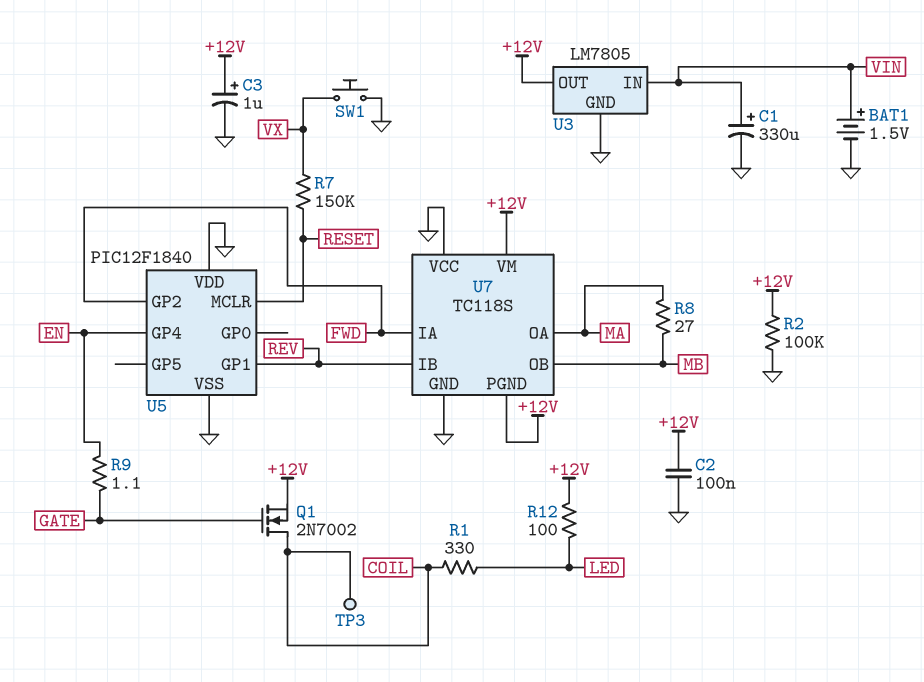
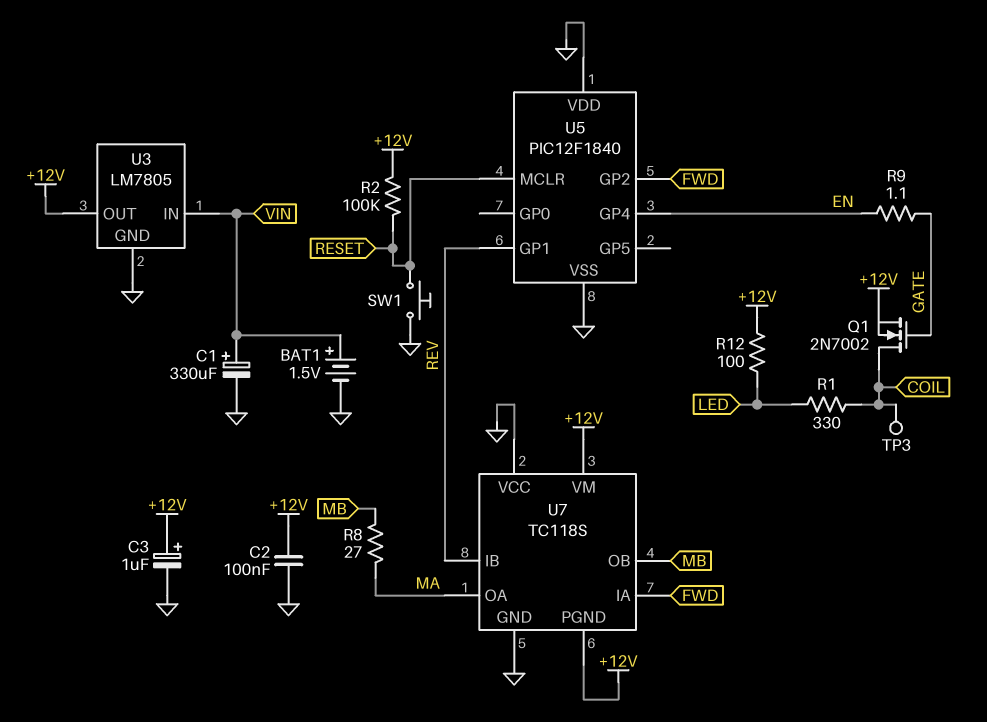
R2: 100k (+12V, GND) -> 100k (+12V, RESET)
R7: 150k (RESET, VX) -> none
SW1: button (GND, VX) -> button (GND, RESET)

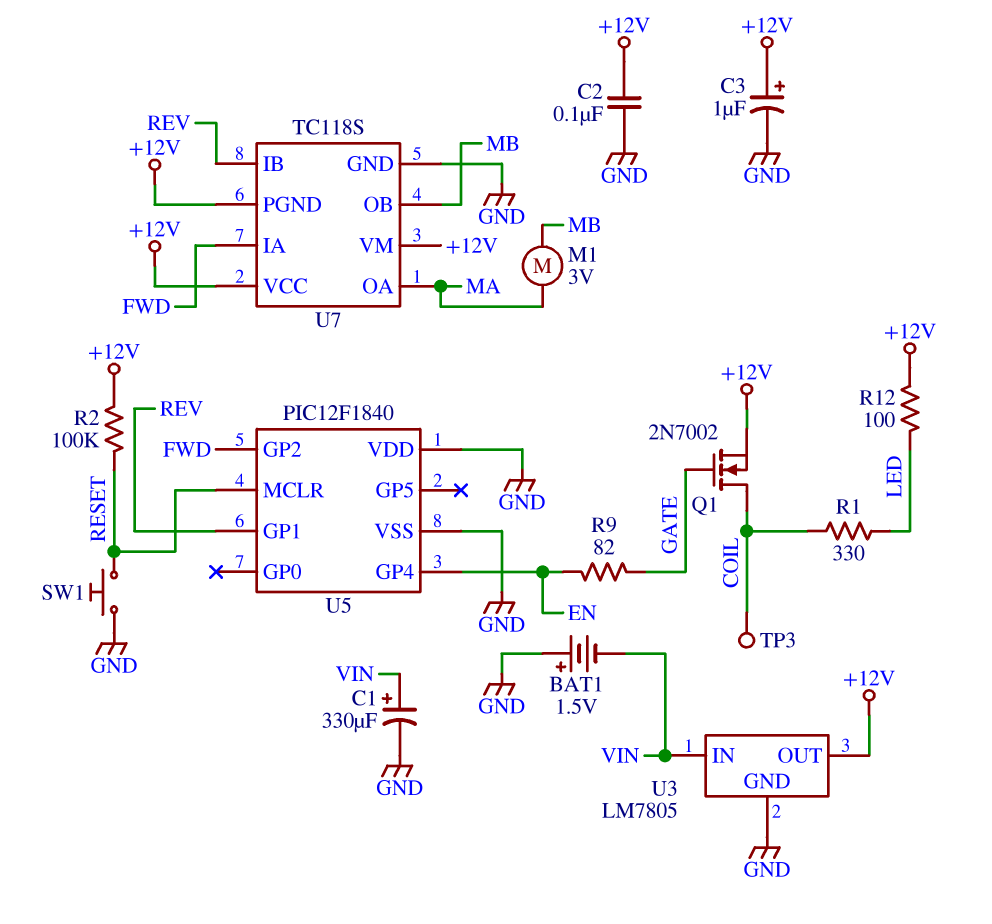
BAT1: 1.5V (plus VIN, minus GND) -> 1.5V (plus GND, minus VIN)
M1: none -> motor 3V (MA, MB)
R8: 27 (MA, MB) -> none
R9: 1.1 (EN, GATE) -> 82 (EN, GATE)
U7 pin VCC: GND -> +12V

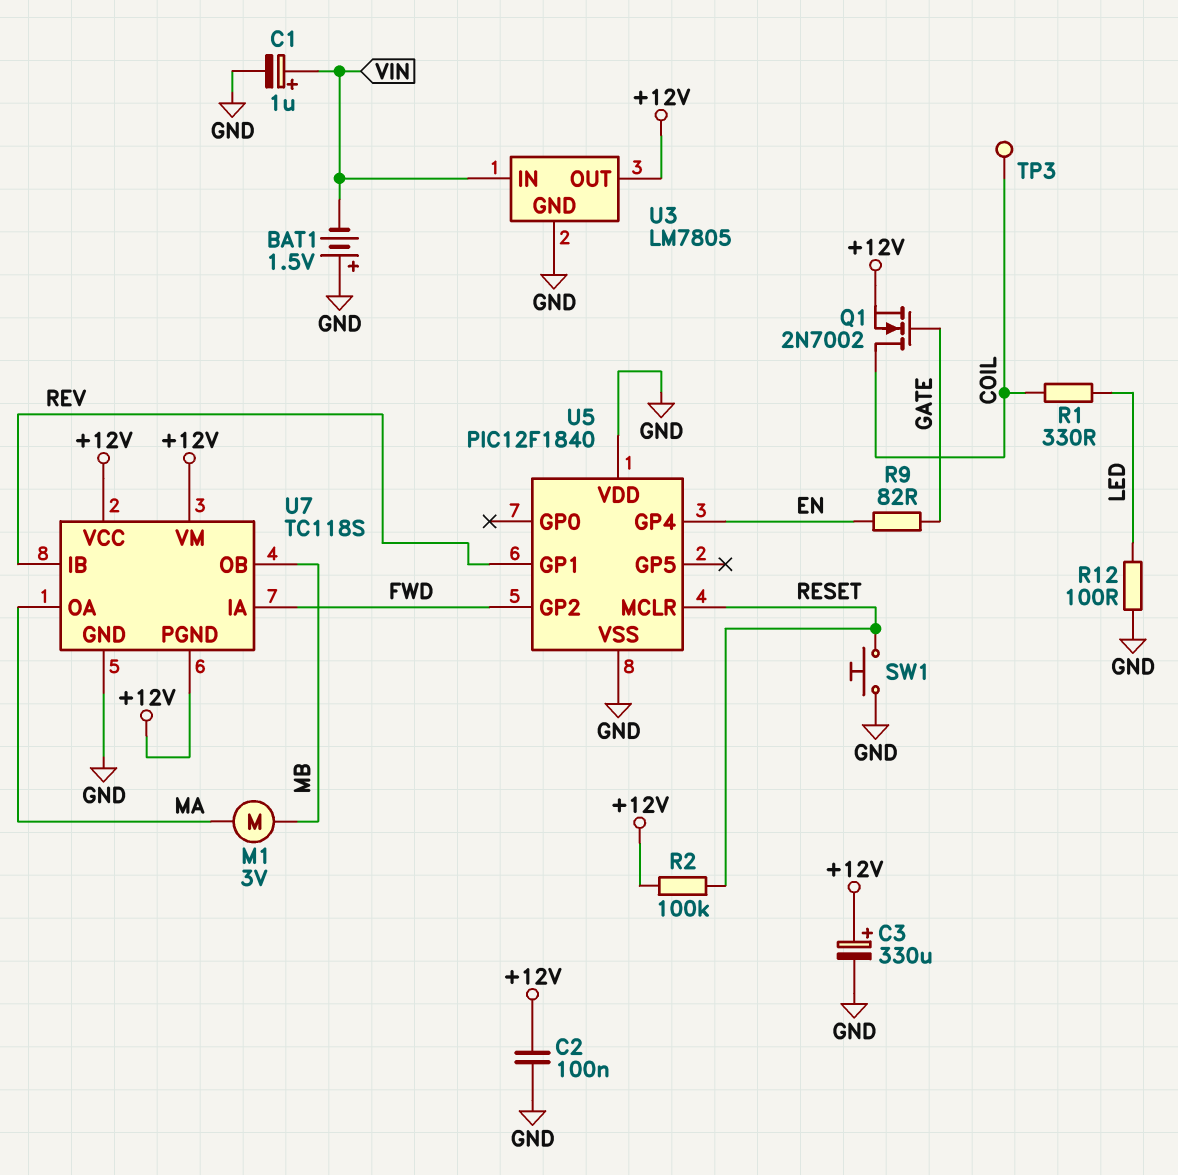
C1: 330uF (plus VIN, minus GND) -> 1uF (plus VIN, minus GND)
C3: 1uF (plus +12V, minus GND) -> 330uF (plus +12V, minus GND)
R12: 100 (+12V, LED) -> 100 (GND, LED)

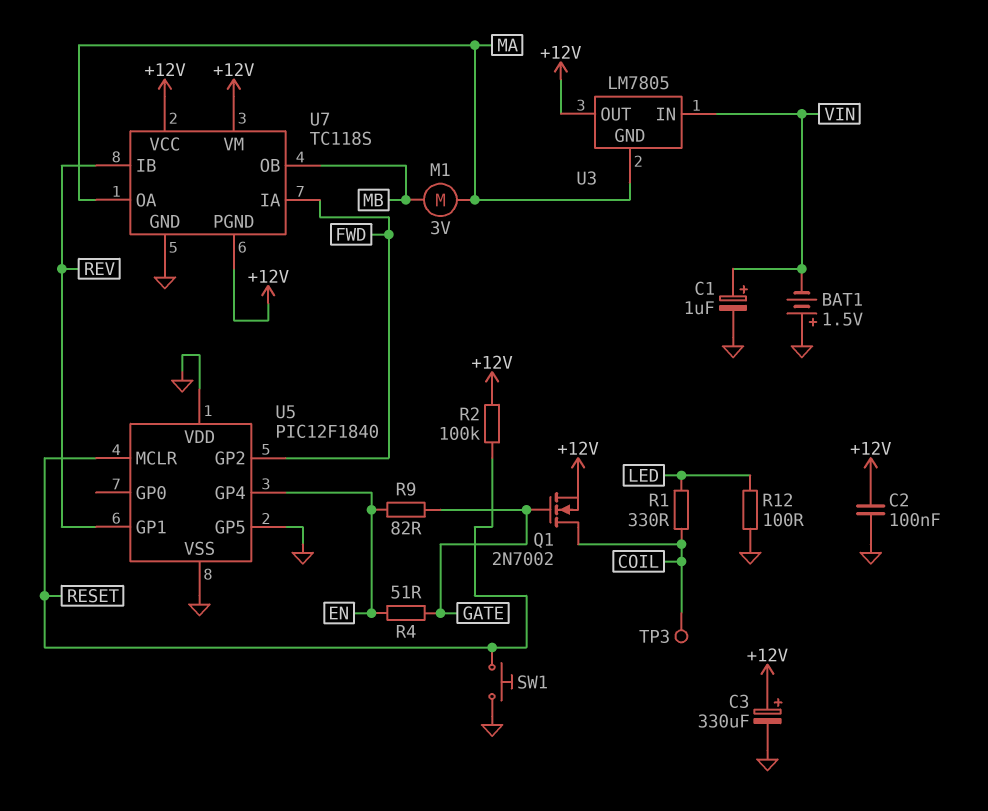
R4: none -> 51 (EN, GATE)
U3 pin GND: GND -> MA
U5 pin GP5: none -> GND

